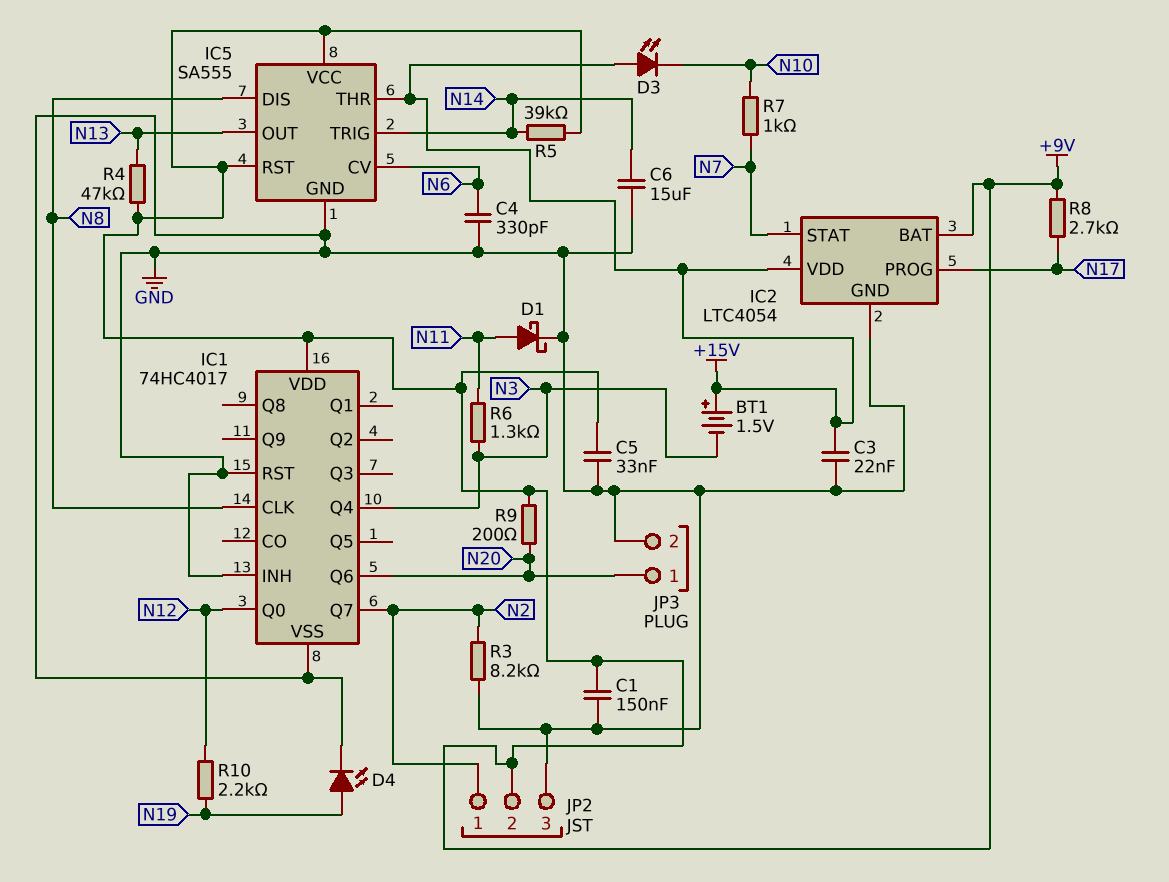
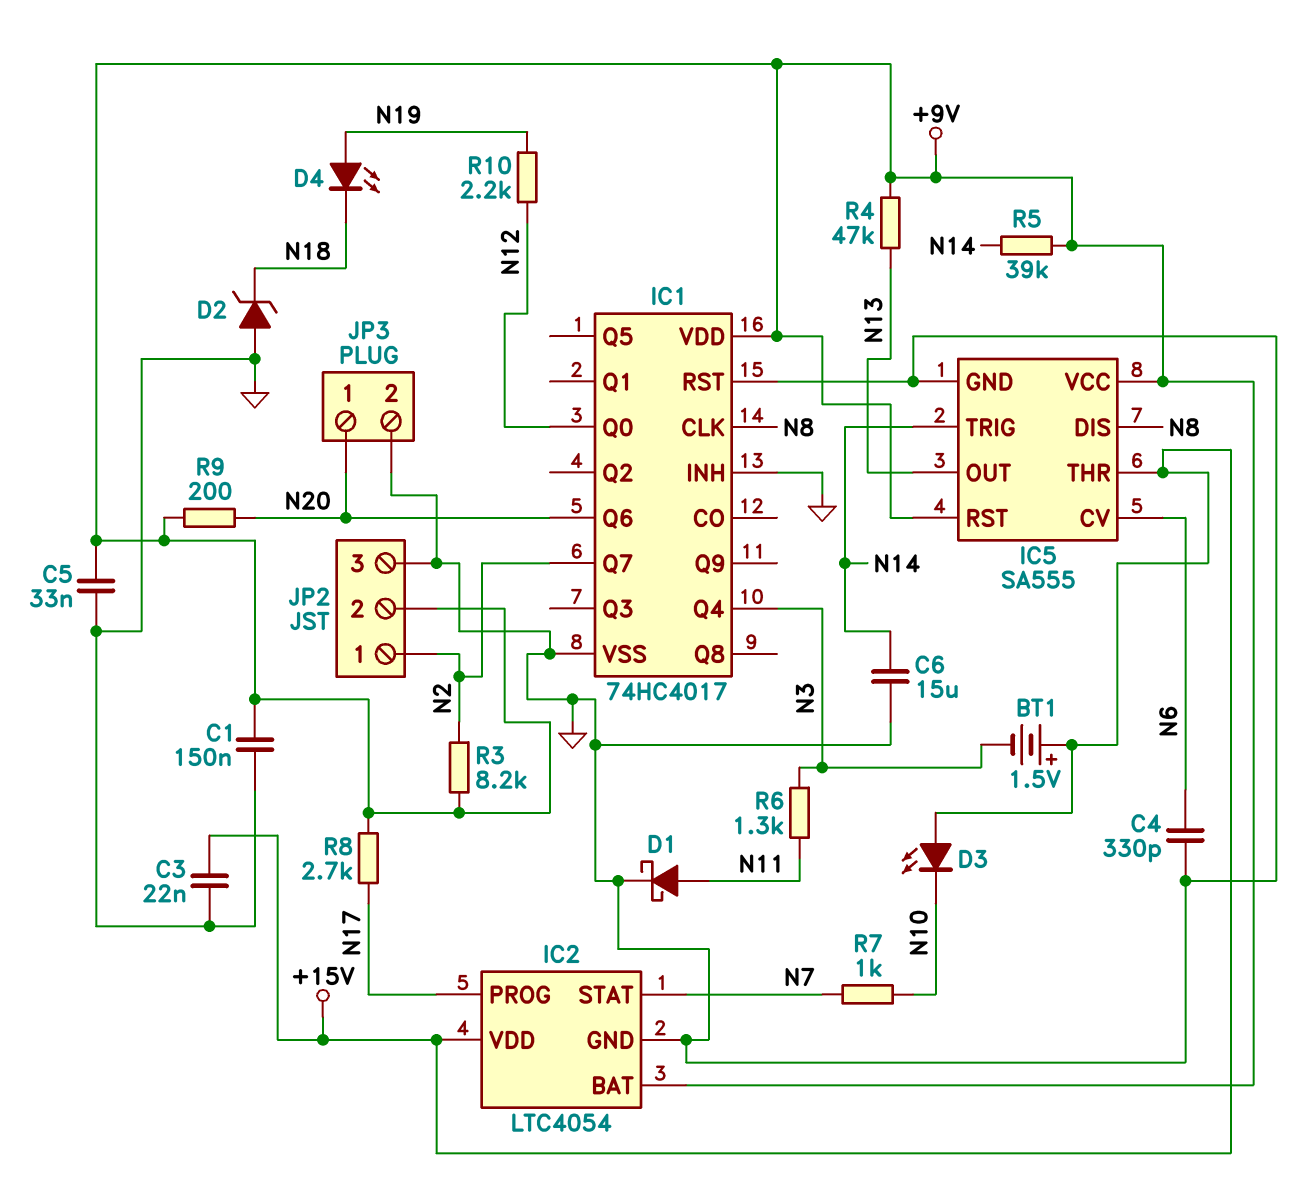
D2: none -> zener (A GND, K N18)
D4: LED (A N19, K GND) -> LED (A N19, K N18)
R3: 8.2k (GND, N2) -> 8.2k (+9V, N2)

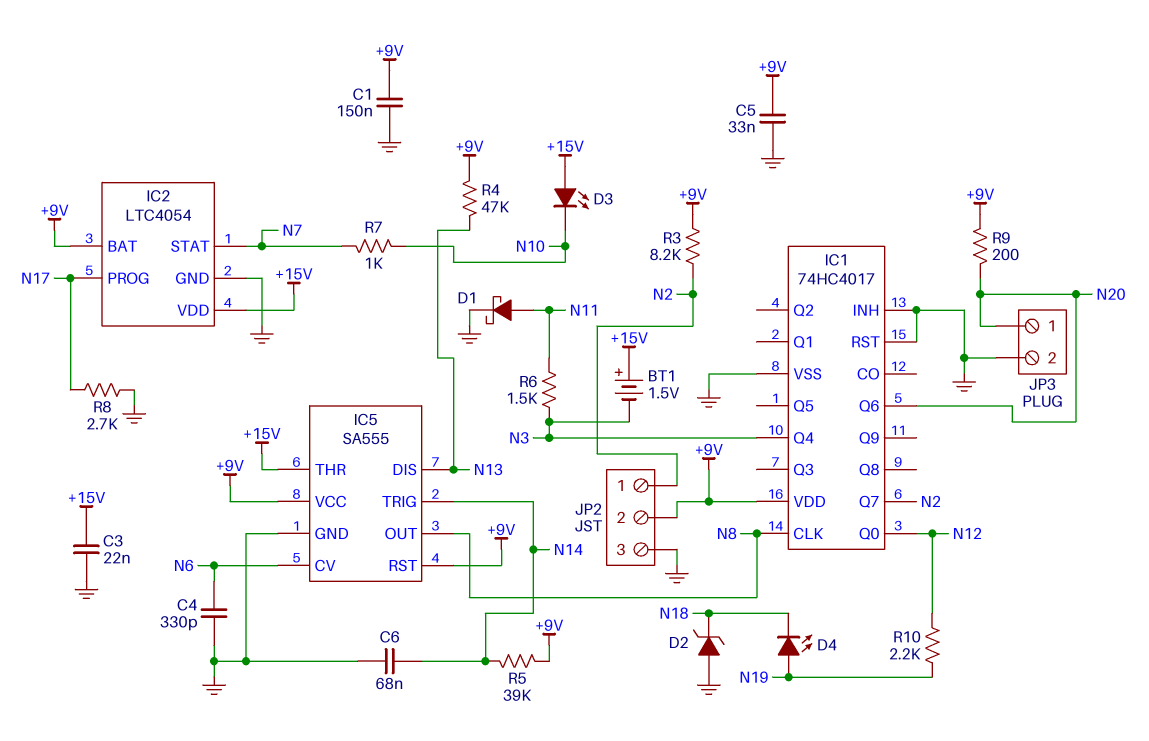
C6: 15uF (GND, N14) -> 68nF (GND, N14)
IC5 pin DIS: N8 -> N13
IC5 pin OUT: N13 -> N8
R6: 1.3k (N3, N11) -> 1.5k (N3, N11)
R8: 2.7k (+9V, N17) -> 2.7k (GND, N17)

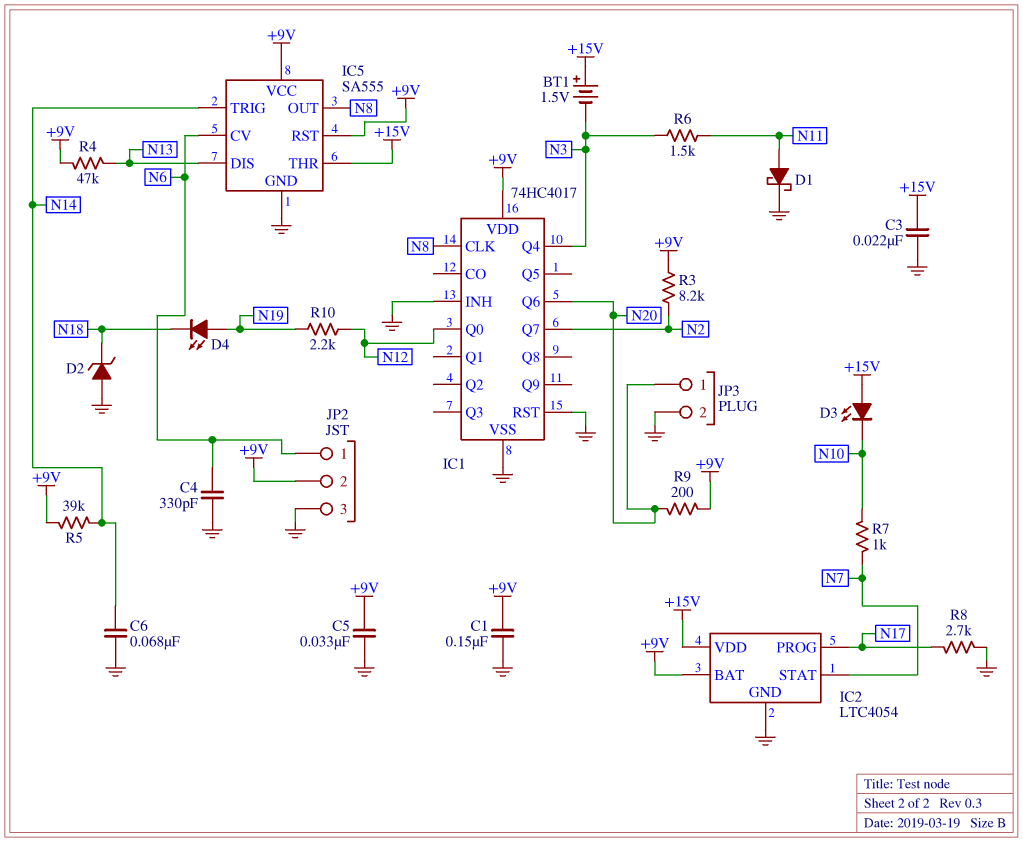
JP2 pin 1: N2 -> N6

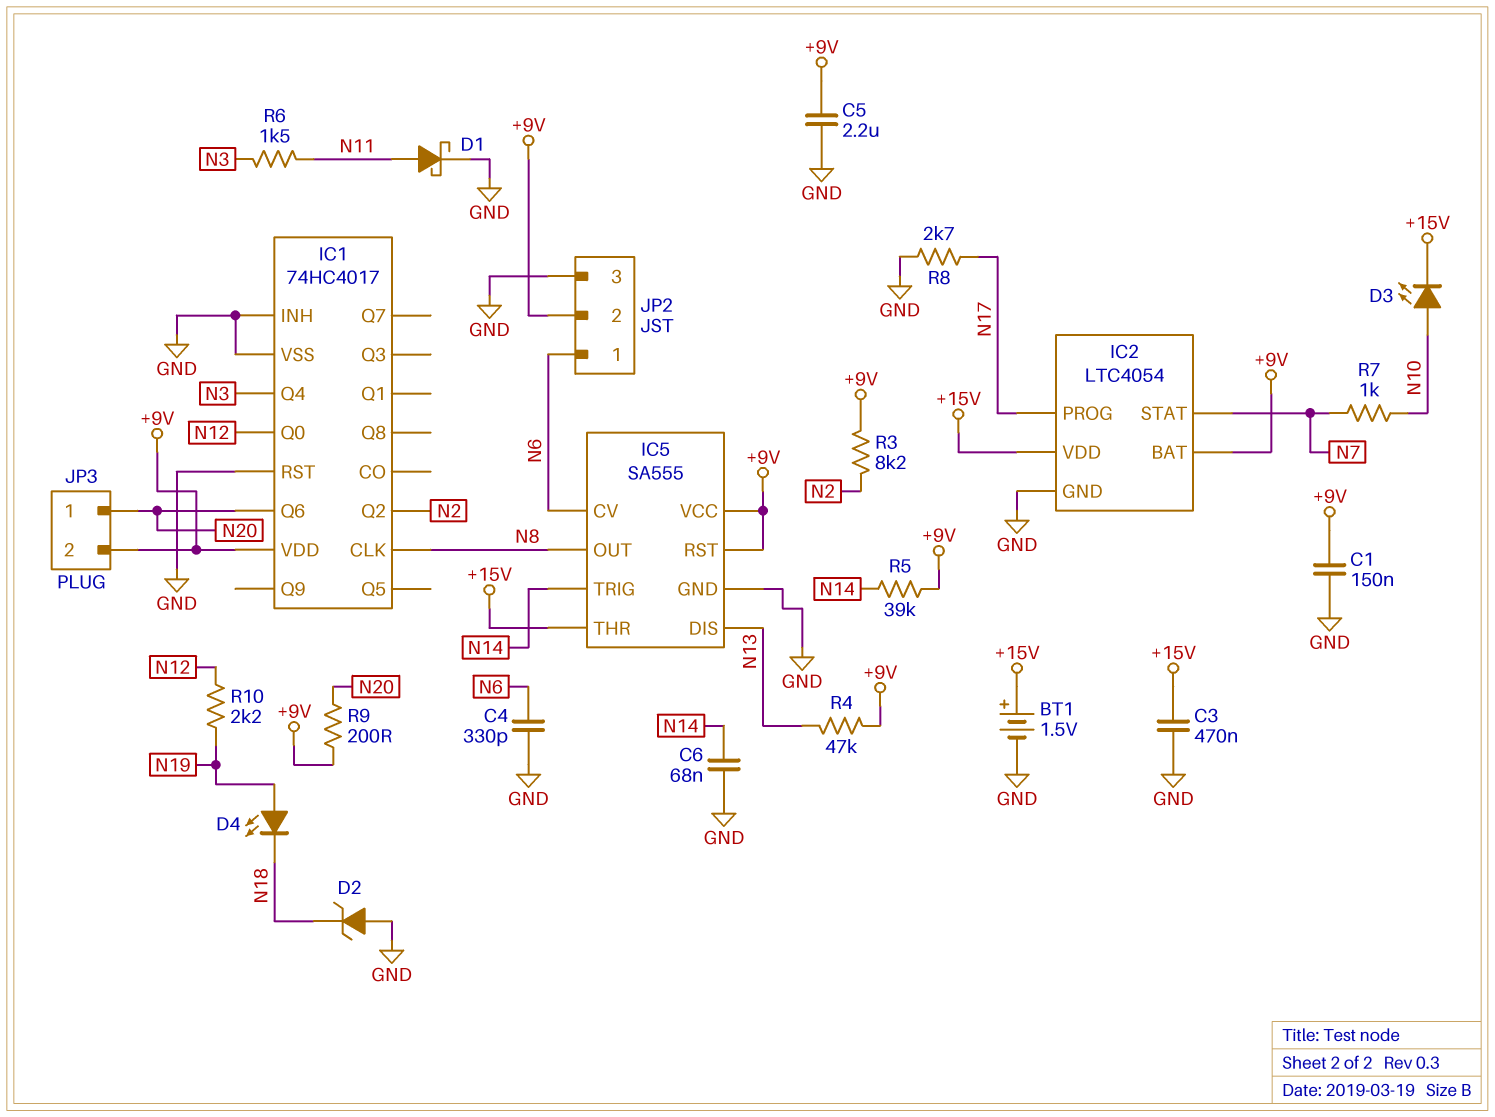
BT1: 1.5V (plus +15V, minus N3) -> 1.5V (plus +15V, minus GND)
C3: 22nF (+15V, GND) -> 470nF (+15V, GND)
C5: 33nF (+9V, GND) -> 2.2uF (+9V, GND)
D3: LED (A +15V, K N10) -> LED (A N10, K +15V)
IC1 pin Q2: none -> N2
IC1 pin Q7: N2 -> none
JP3 pin 2: GND -> +9V

